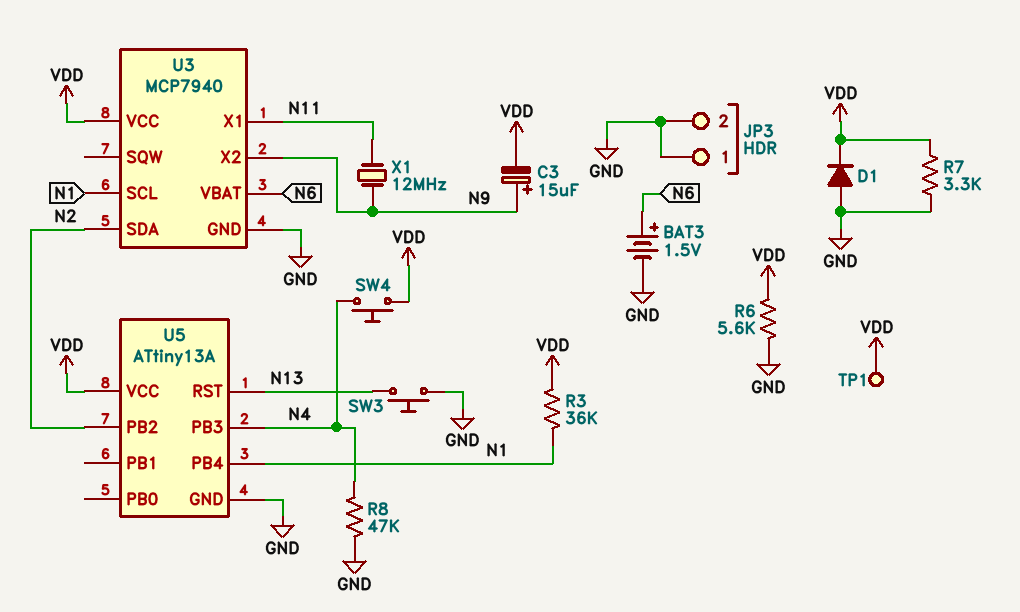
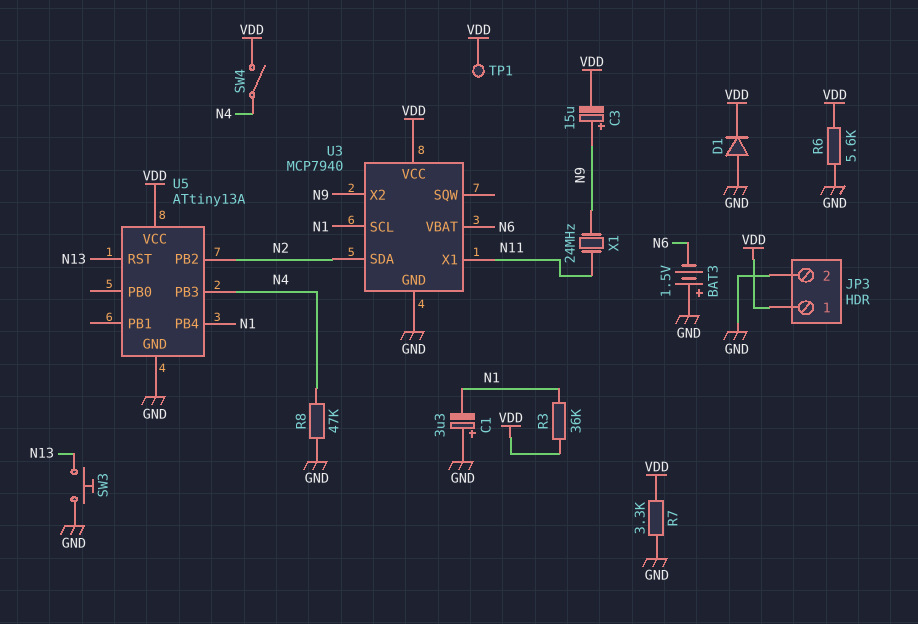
BAT3: 1.5V (plus N6, minus GND) -> 1.5V (plus GND, minus N6)
C1: none -> 3.3uF (plus GND, minus N1)
JP3 pin 1: GND -> VDD
SW4: button (N4, VDD) -> switch (N4, VDD)
X1: 12MHz (N9, N11) -> 24MHz (N9, N11)

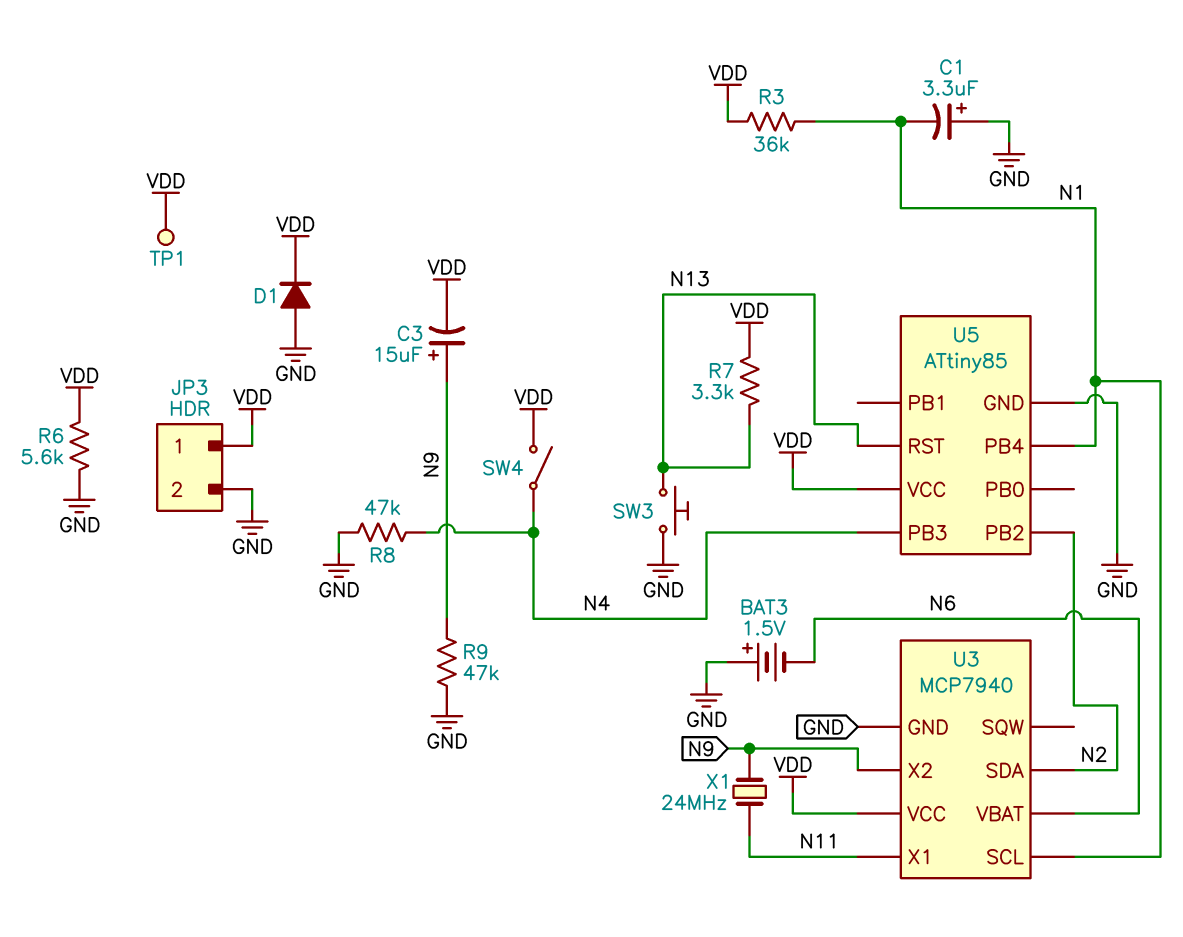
R7: 3.3k (GND, VDD) -> 3.3k (N13, VDD)
R9: none -> 47k (GND, N9)
U5: ATtiny13A -> ATtiny85

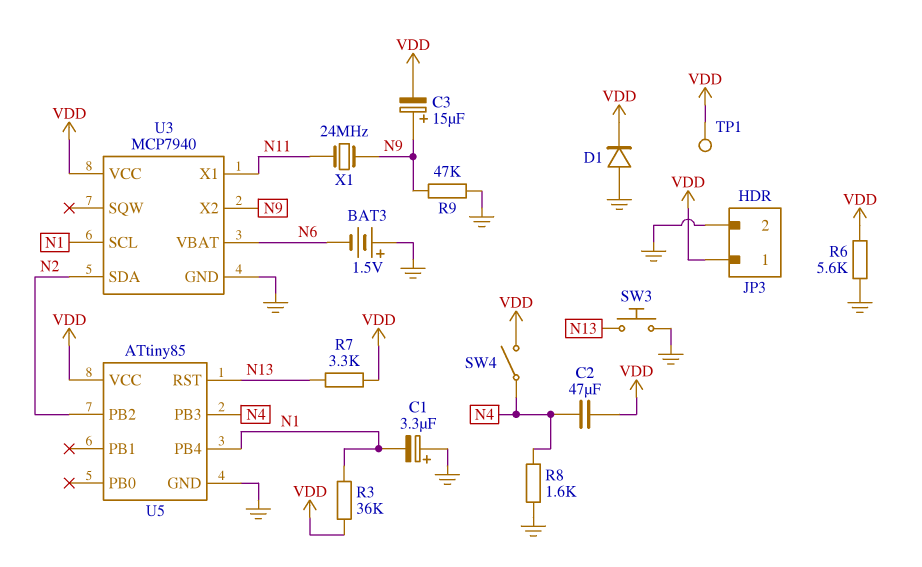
C2: none -> 47uF (N4, VDD)
R8: 47k (GND, N4) -> 1.6k (GND, N4)

